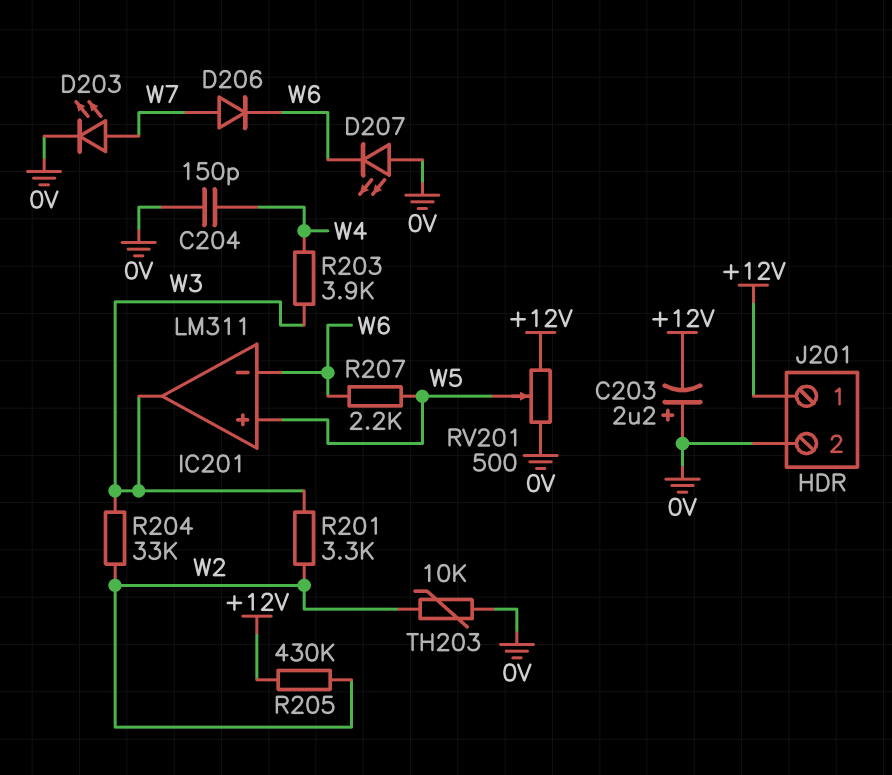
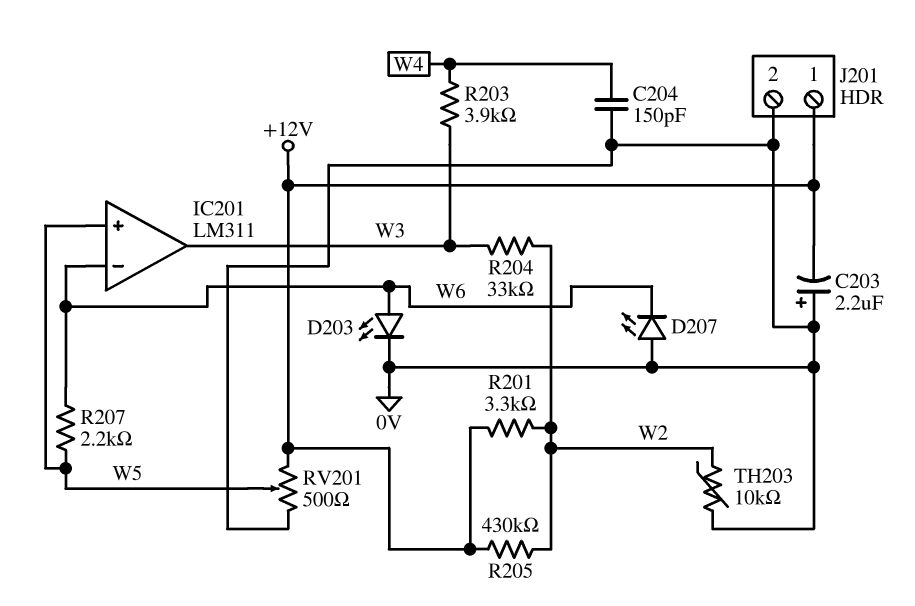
D203: LED (A W7, K 0V) -> LED (A W6, K 0V)
D206: diode (A W7, K W6) -> none
R201: 3.3k (W2, W3) -> 3.3k (+12V, W2)

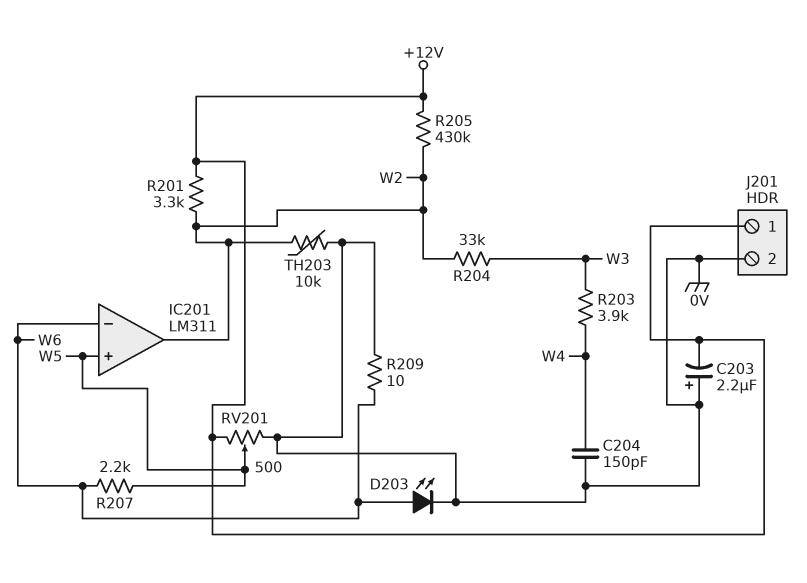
D207: LED (A 0V, K W6) -> none
IC201 pin out: W3 -> W2
R209: none -> 10 (0V, W6)

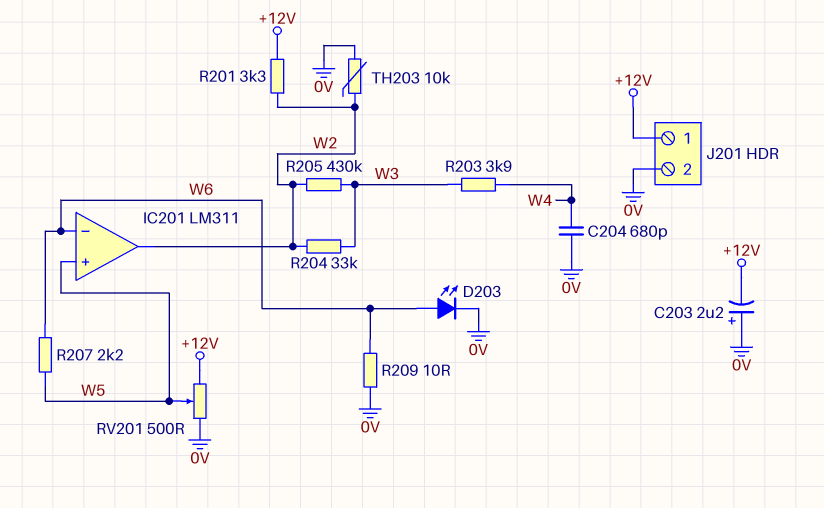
C204: 150pF (0V, W4) -> 680pF (0V, W4)
R205: 430k (+12V, W2) -> 430k (W2, W3)

